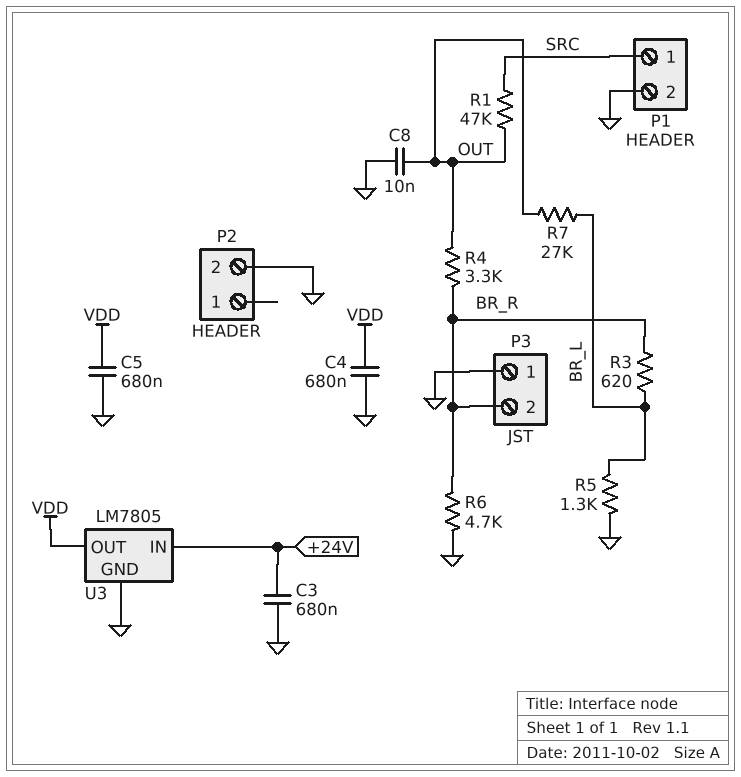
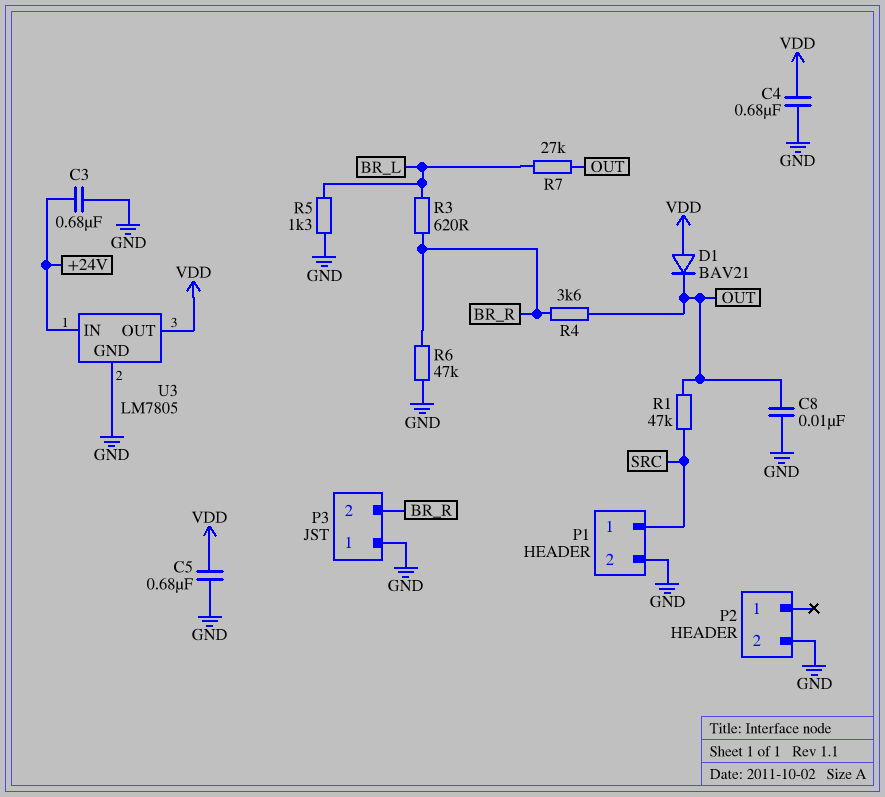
D1: none -> diode BAV21 (A VDD, K OUT)
R4: 3.3k (BR_R, OUT) -> 3.6k (BR_R, OUT)
R6: 4.7k (BR_R, GND) -> 47k (BR_R, GND)

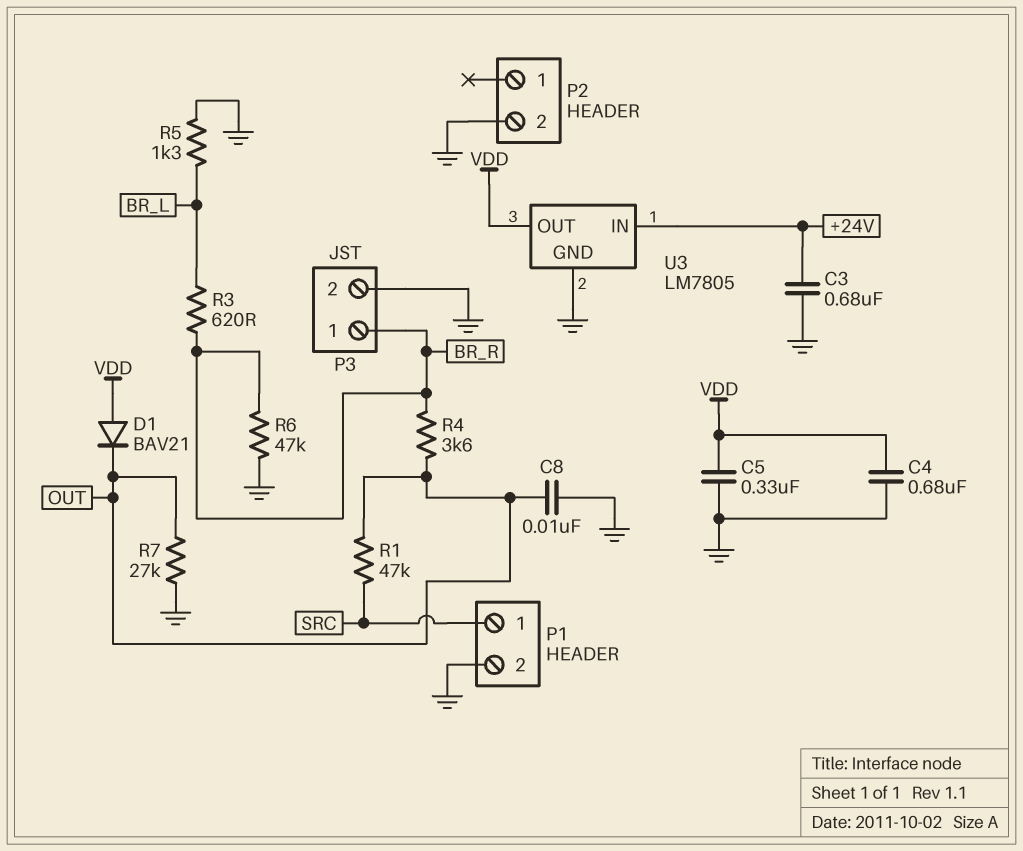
C5: 680nF (GND, VDD) -> 330nF (GND, VDD)
P3 pin 1: GND -> BR_R
P3 pin 2: BR_R -> GND
R7: 27k (BR_L, OUT) -> 27k (GND, OUT)

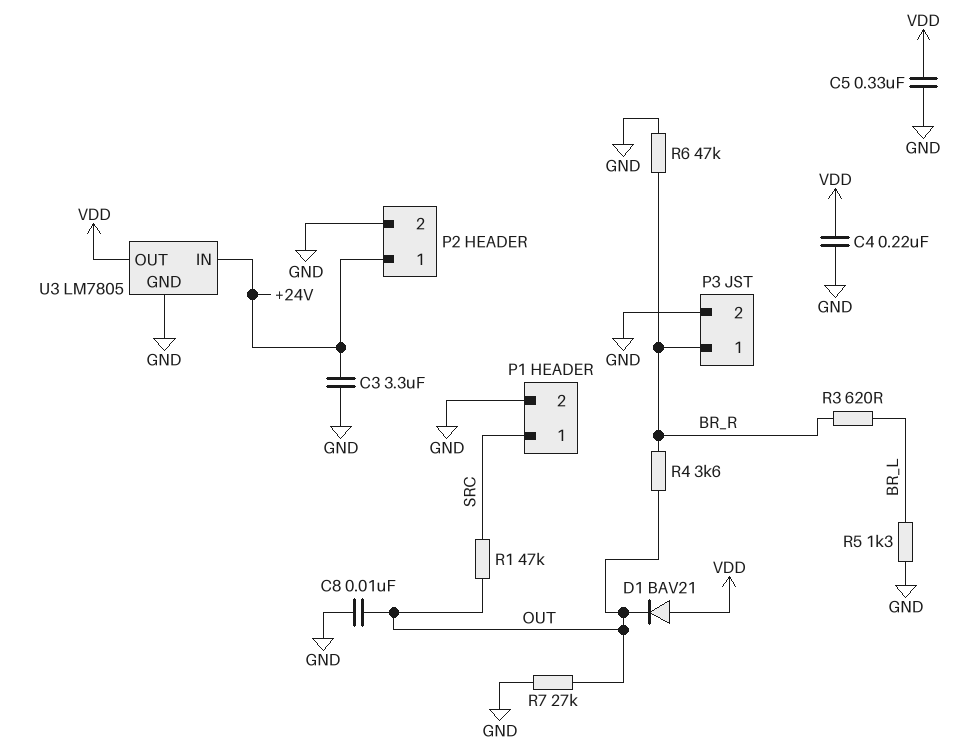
C3: 680nF (+24V, GND) -> 3.3uF (+24V, GND)
C4: 680nF (GND, VDD) -> 220nF (GND, VDD)
P2 pin 1: none -> +24V

